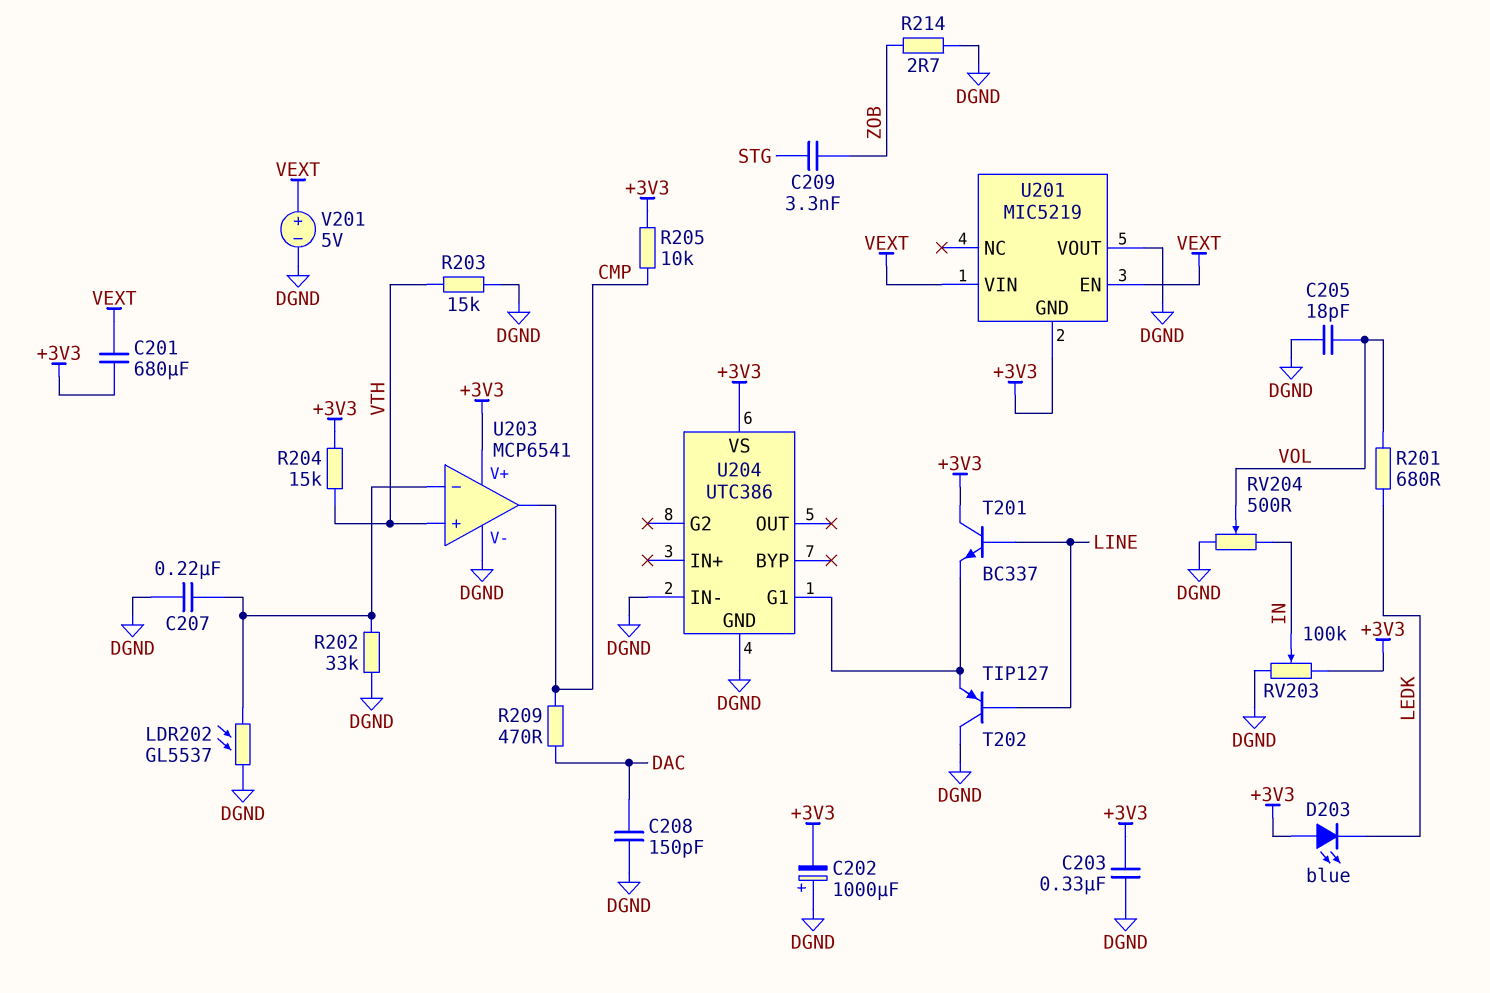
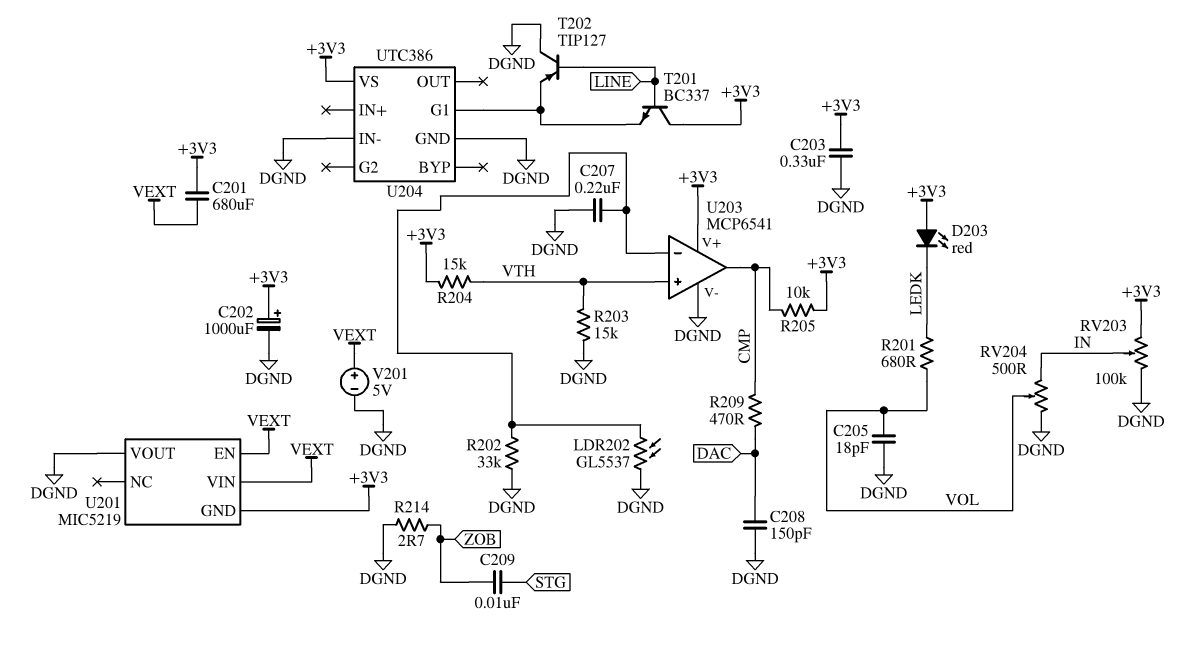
C202: 1000uF (plus DGND, minus +3V3) -> 1000uF (plus +3V3, minus DGND)
C209: 3.3nF (STG, ZOB) -> 10nF (STG, ZOB)
D203: LED blue (A +3V3, K LEDK) -> LED red (A +3V3, K LEDK)

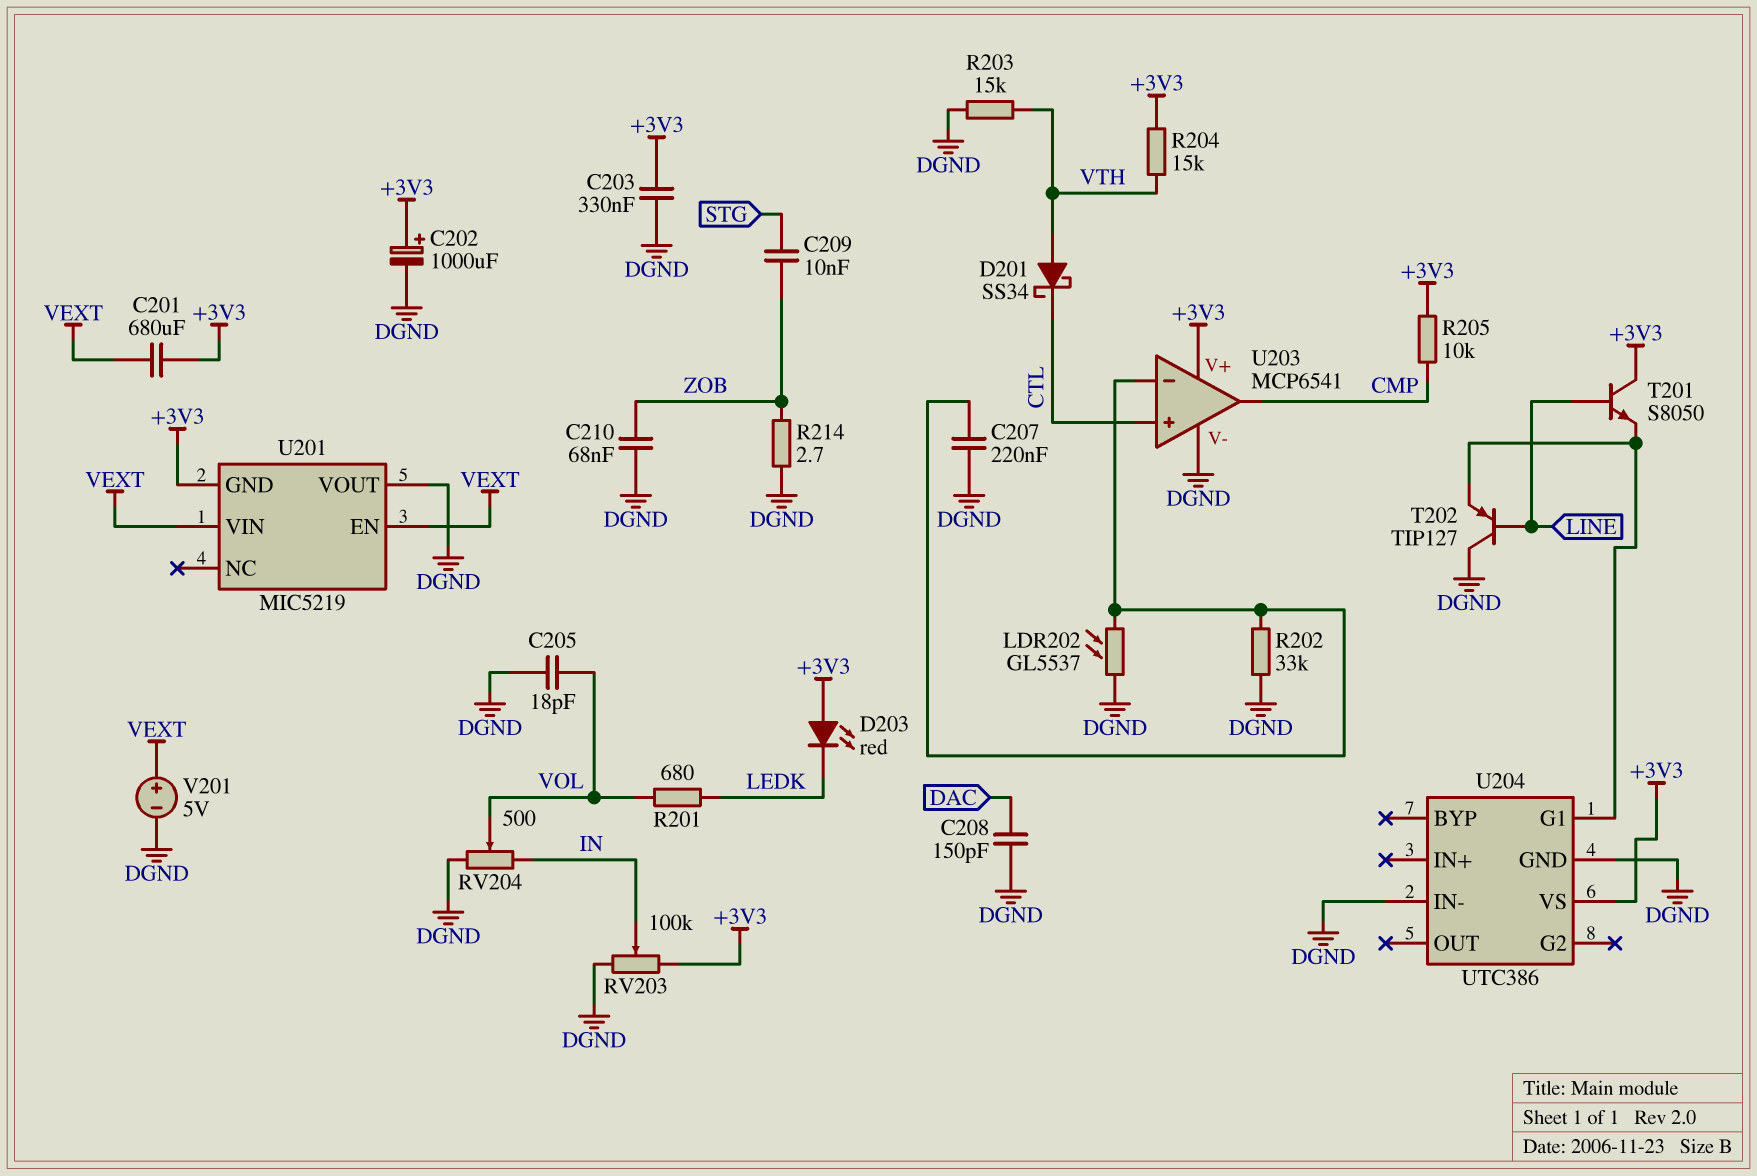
C210: none -> 68nF (DGND, ZOB)
D201: none -> schottky SS34 (A VTH, K CTL)
R209: 470 (CMP, DAC) -> none
T201: NPN BC337 (B LINE, C +3V3, E U204/G1) -> NPN S8050 (B LINE, C +3V3, E U204/G1)
U203 pin in+: VTH -> CTL

